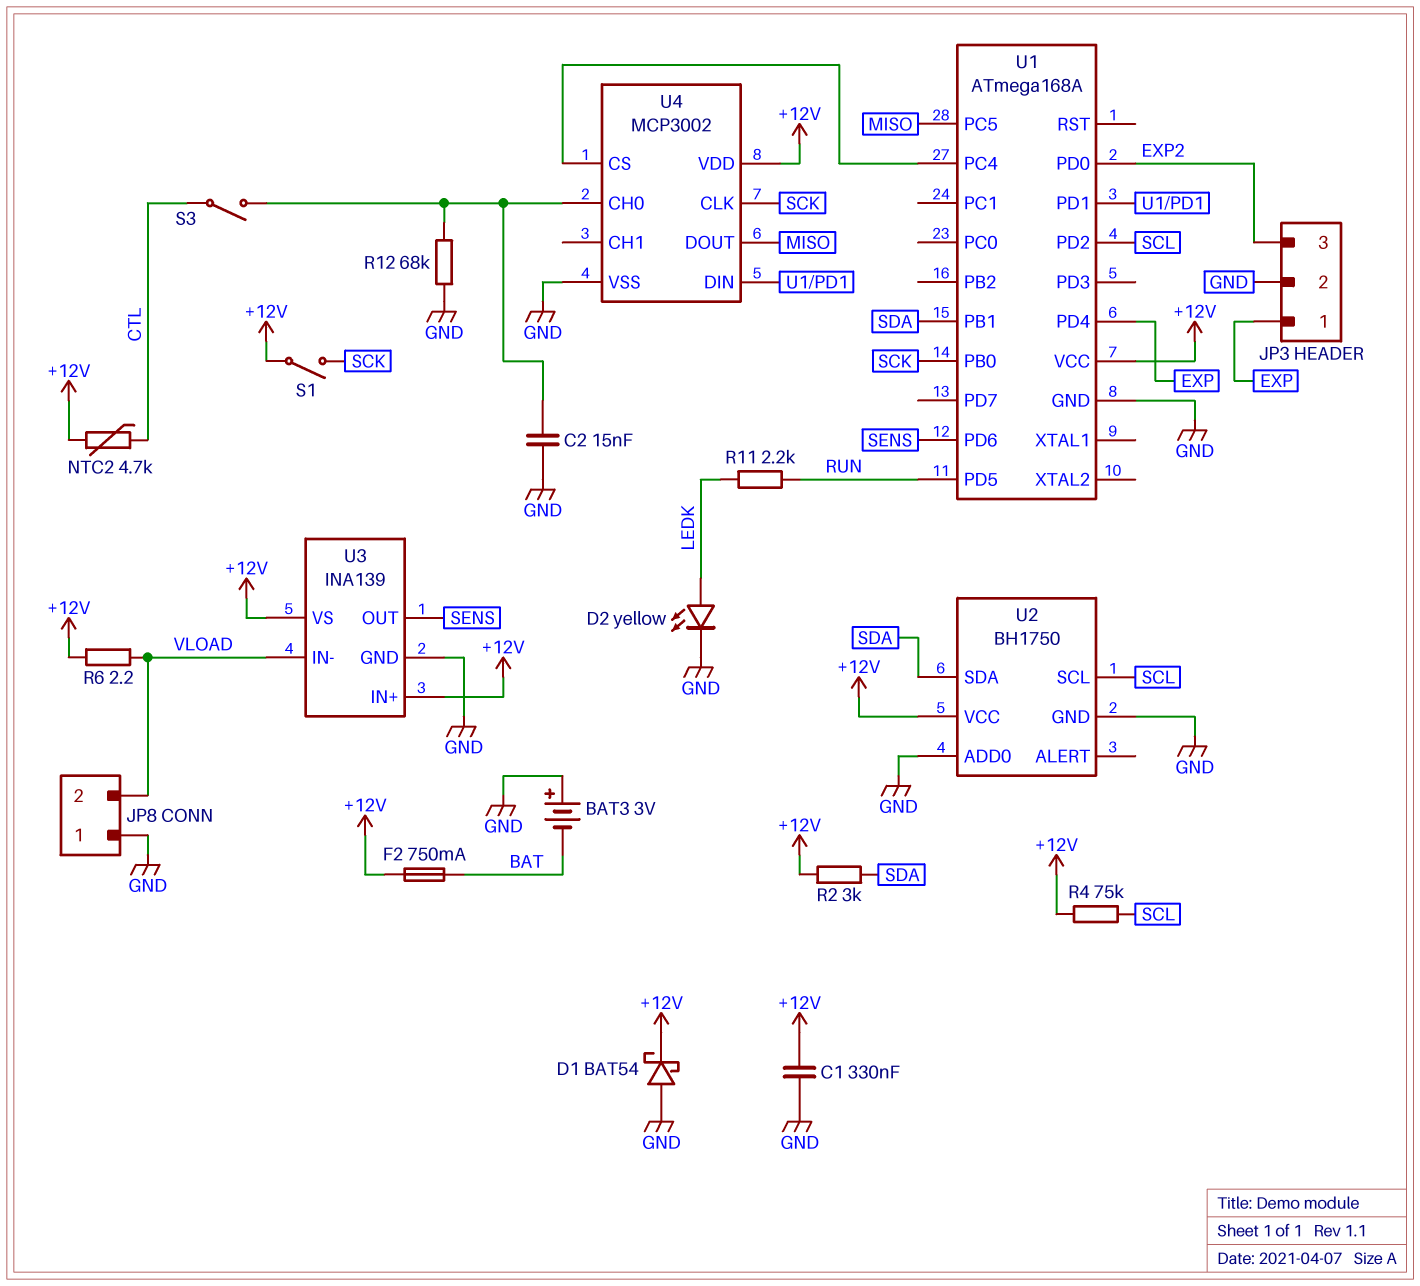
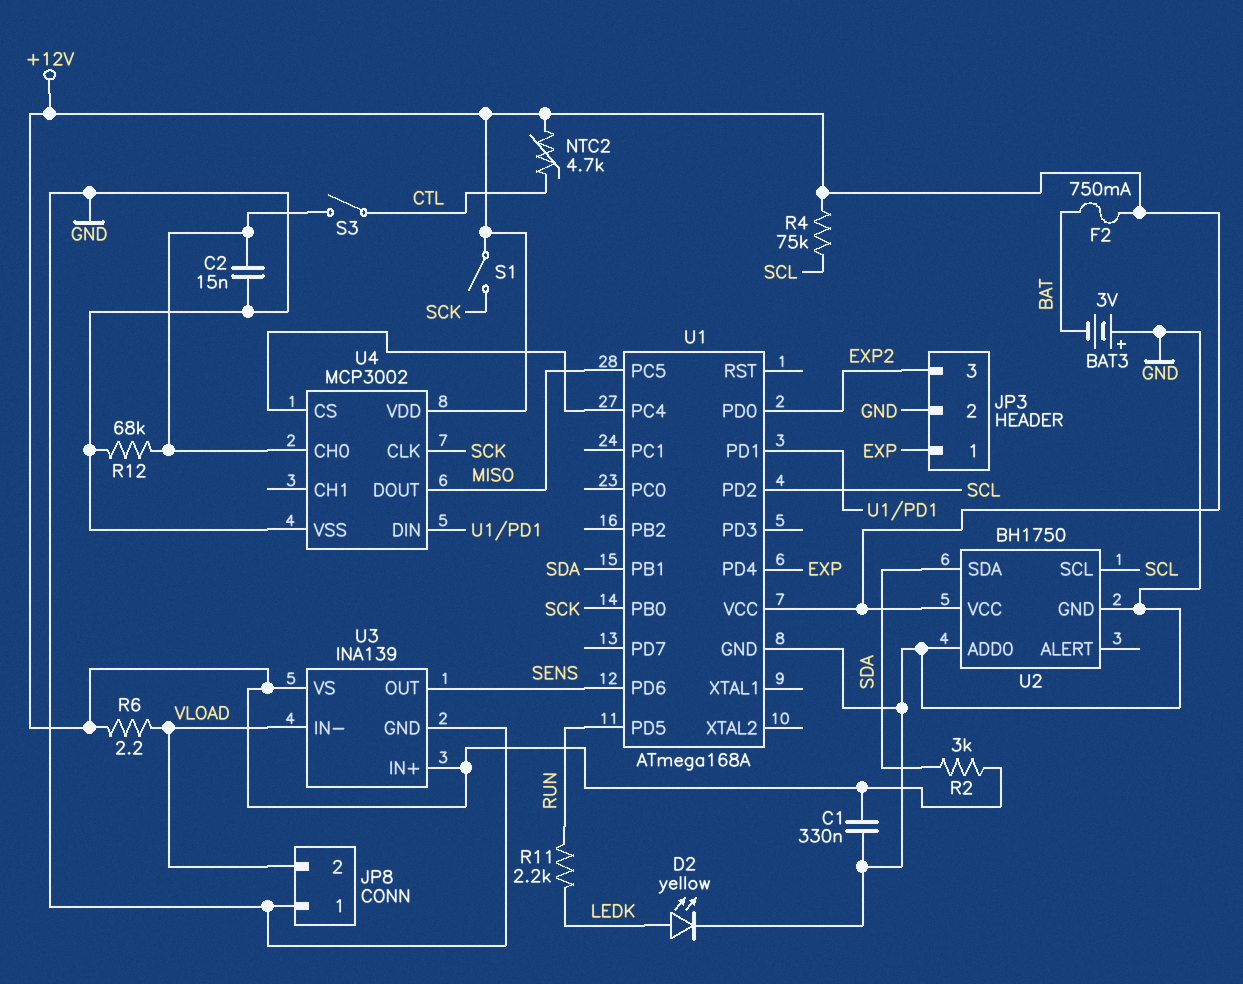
D1: schottky BAT54 (A GND, K +12V) -> none

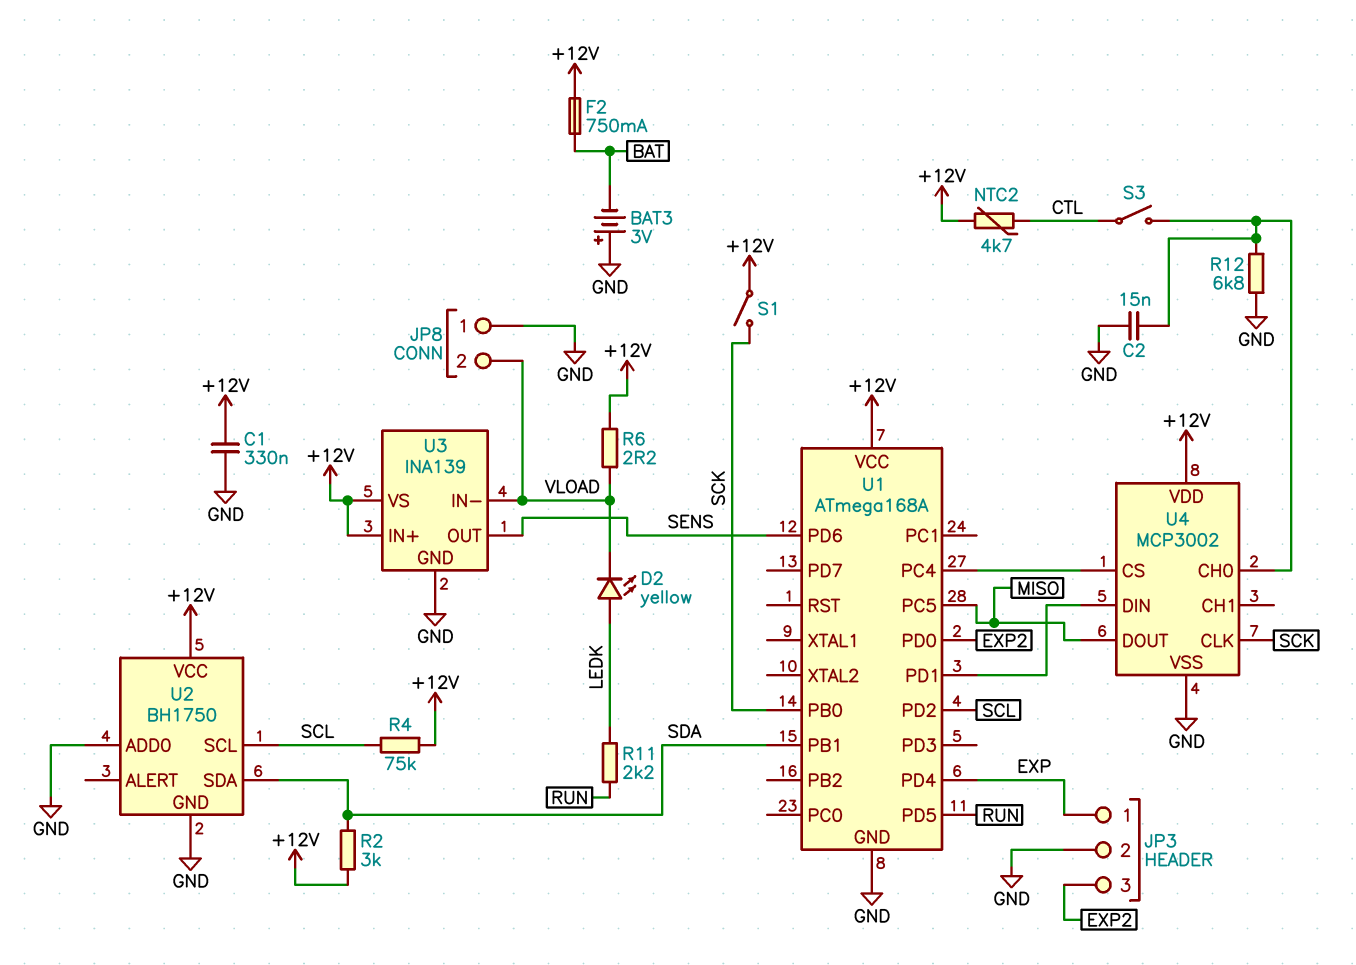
D2: LED yellow (A LEDK, K GND) -> LED yellow (A LEDK, K VLOAD)
R12: 68k (GND, U4/CH0) -> 6.8k (GND, U4/CH0)

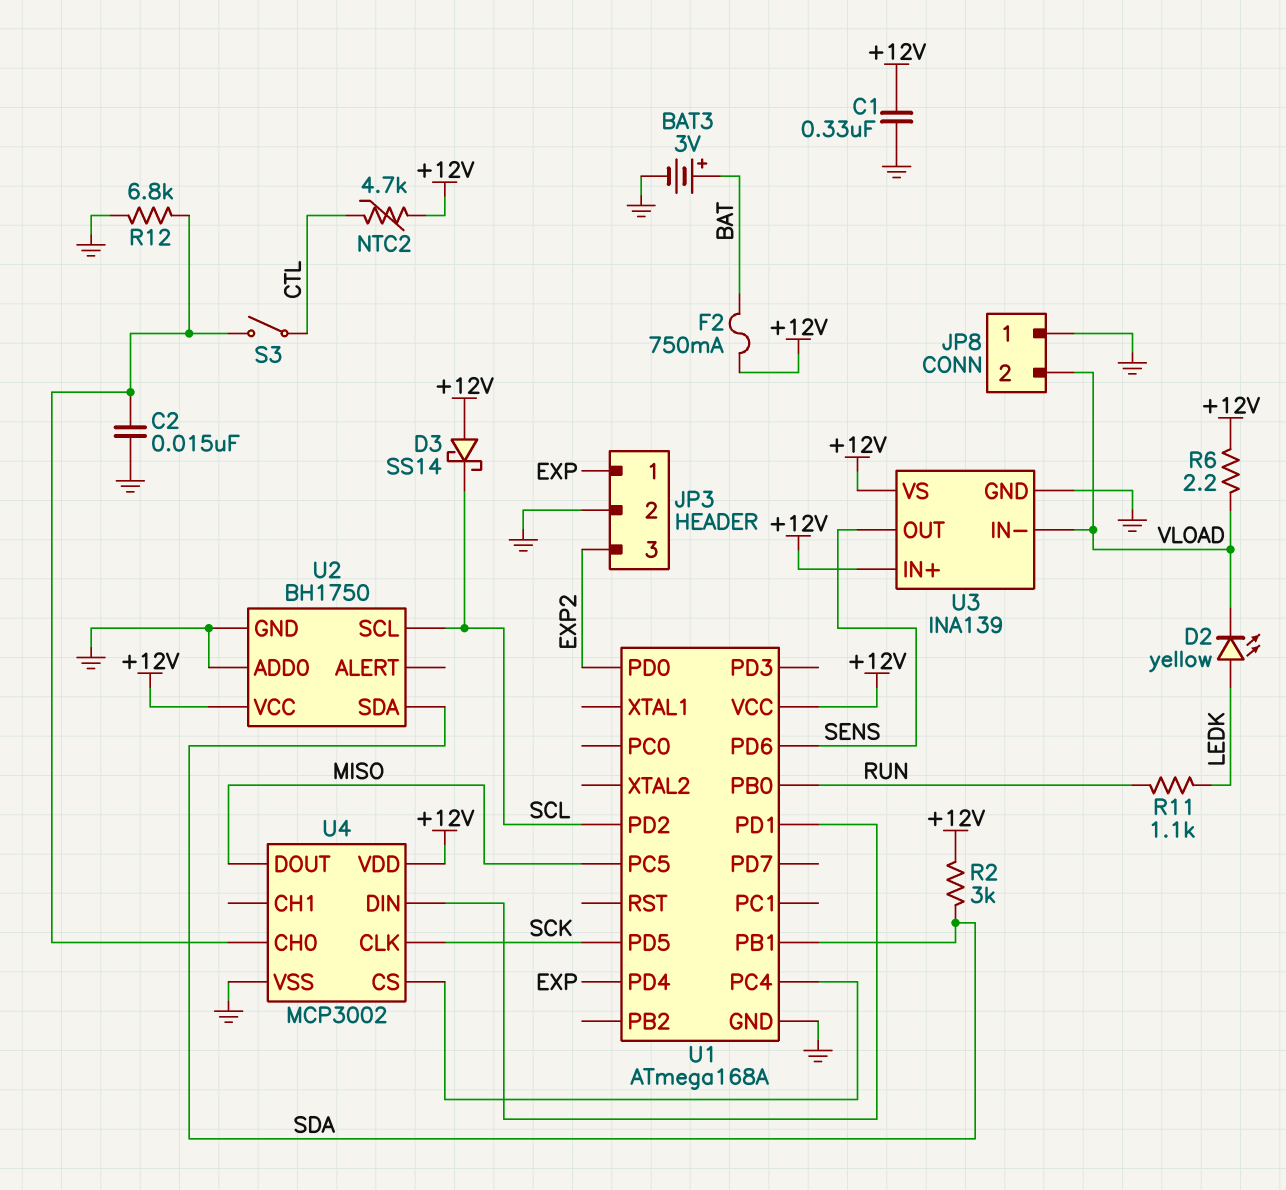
BAT3: 3V (plus GND, minus BAT) -> 3V (plus BAT, minus GND)
D3: none -> schottky SS14 (A +12V, K SCL)
R4: 75k (+12V, SCL) -> none
R11: 2.2k (LEDK, RUN) -> 1.1k (LEDK, RUN)
S1: switch (+12V, SCK) -> none
U1 pin PB0: SCK -> RUN
U1 pin PD5: RUN -> SCK

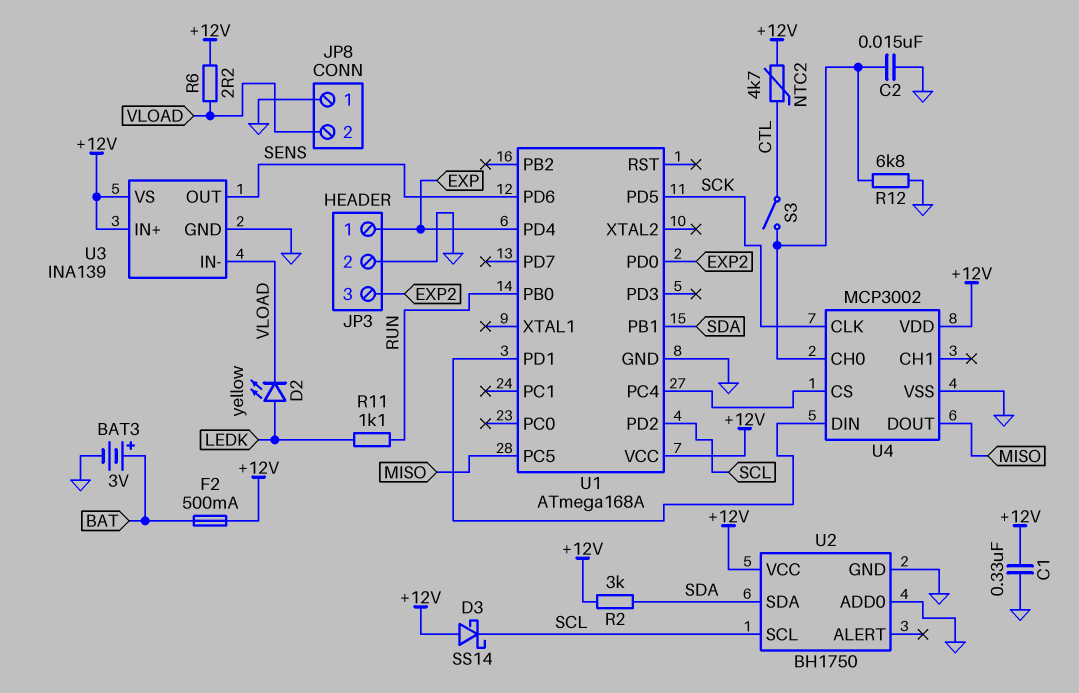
F2: 750mA (+12V, BAT) -> 500mA (+12V, BAT)

